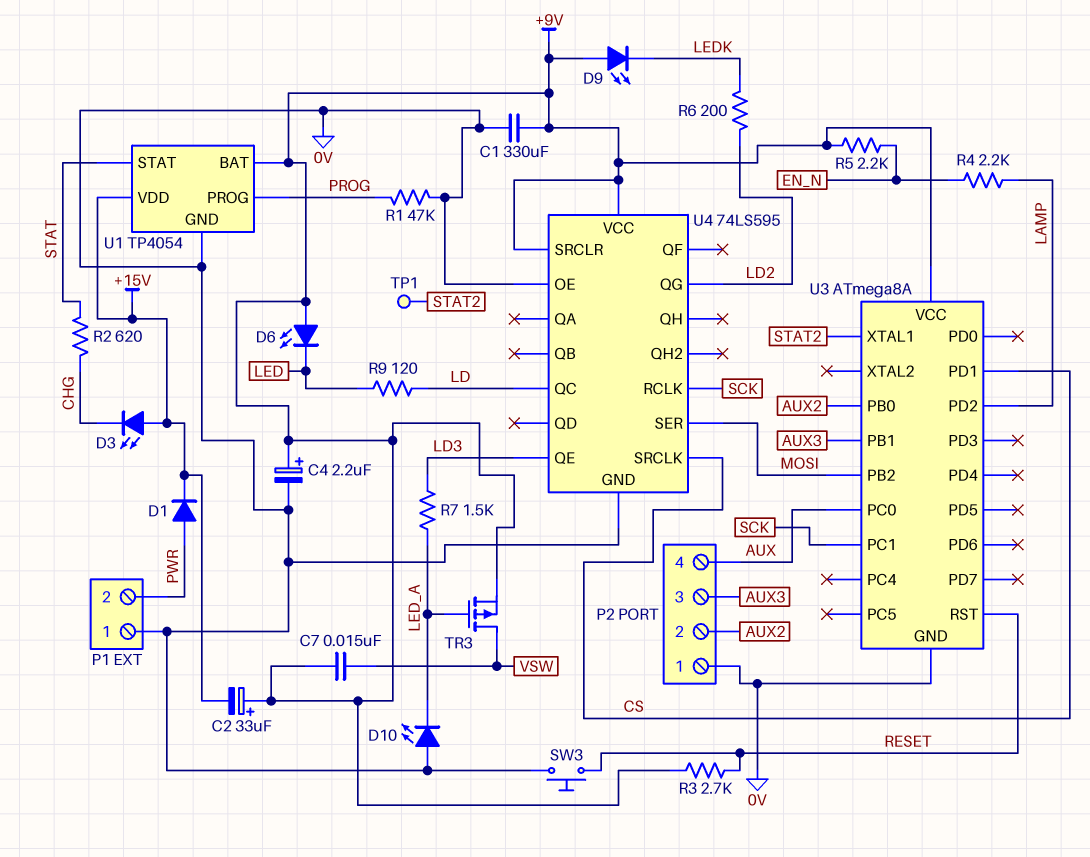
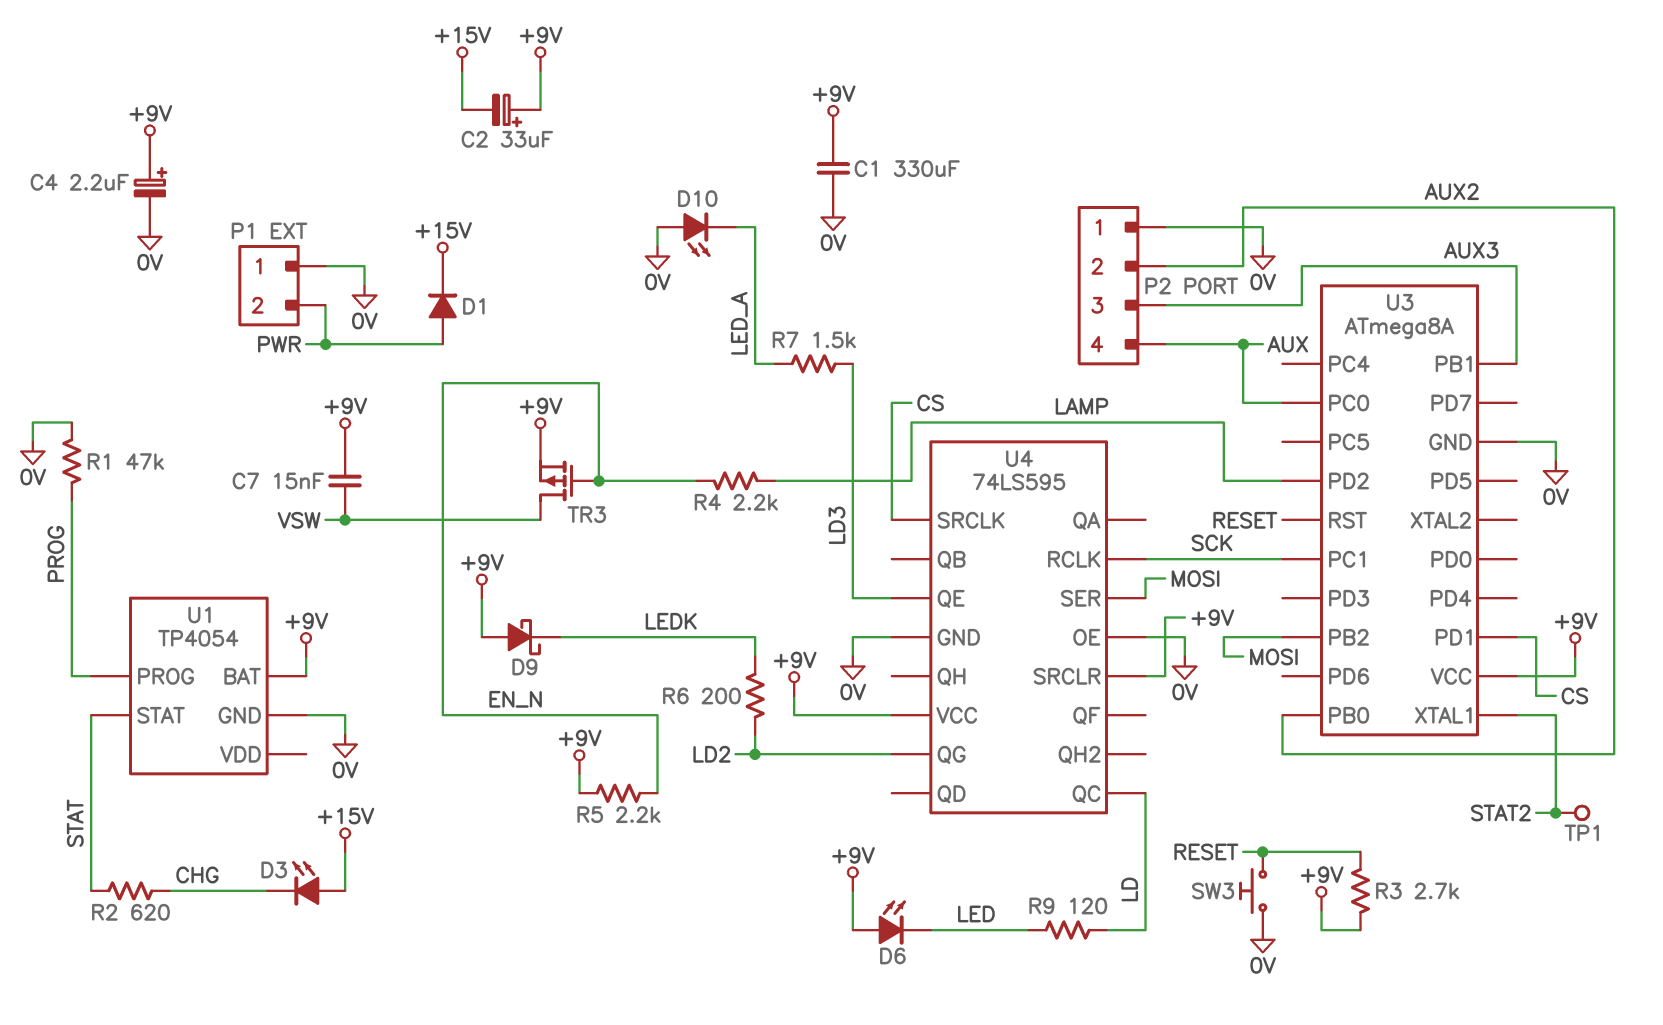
D9: LED (A +9V, K LEDK) -> schottky (A +9V, K LEDK)
TR3: PMOS (G LED_A, D VSW, S +9V) -> PMOS (G EN_N, D VSW, S +9V)
U1 pin VDD: +15V -> none

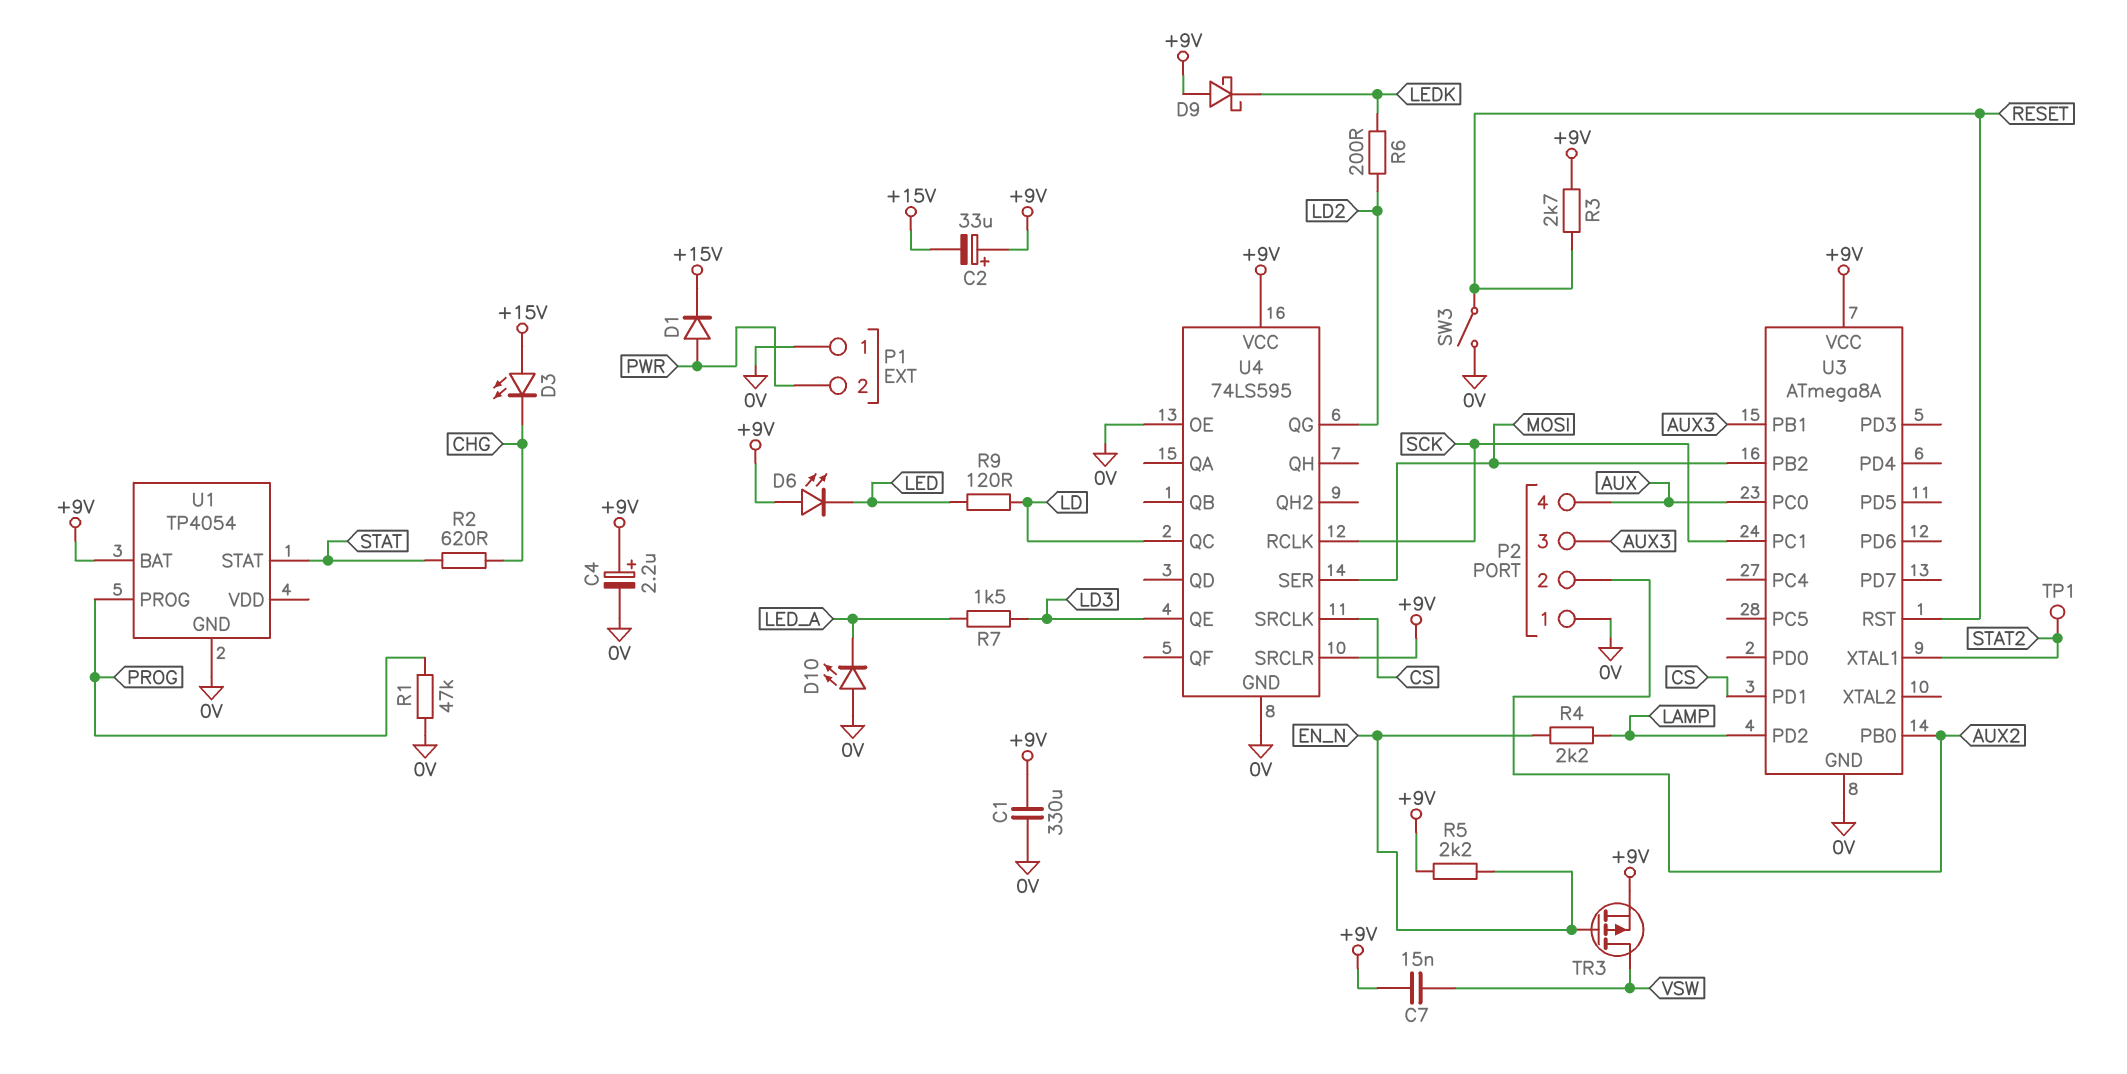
SW3: button (0V, RESET) -> switch (0V, RESET)

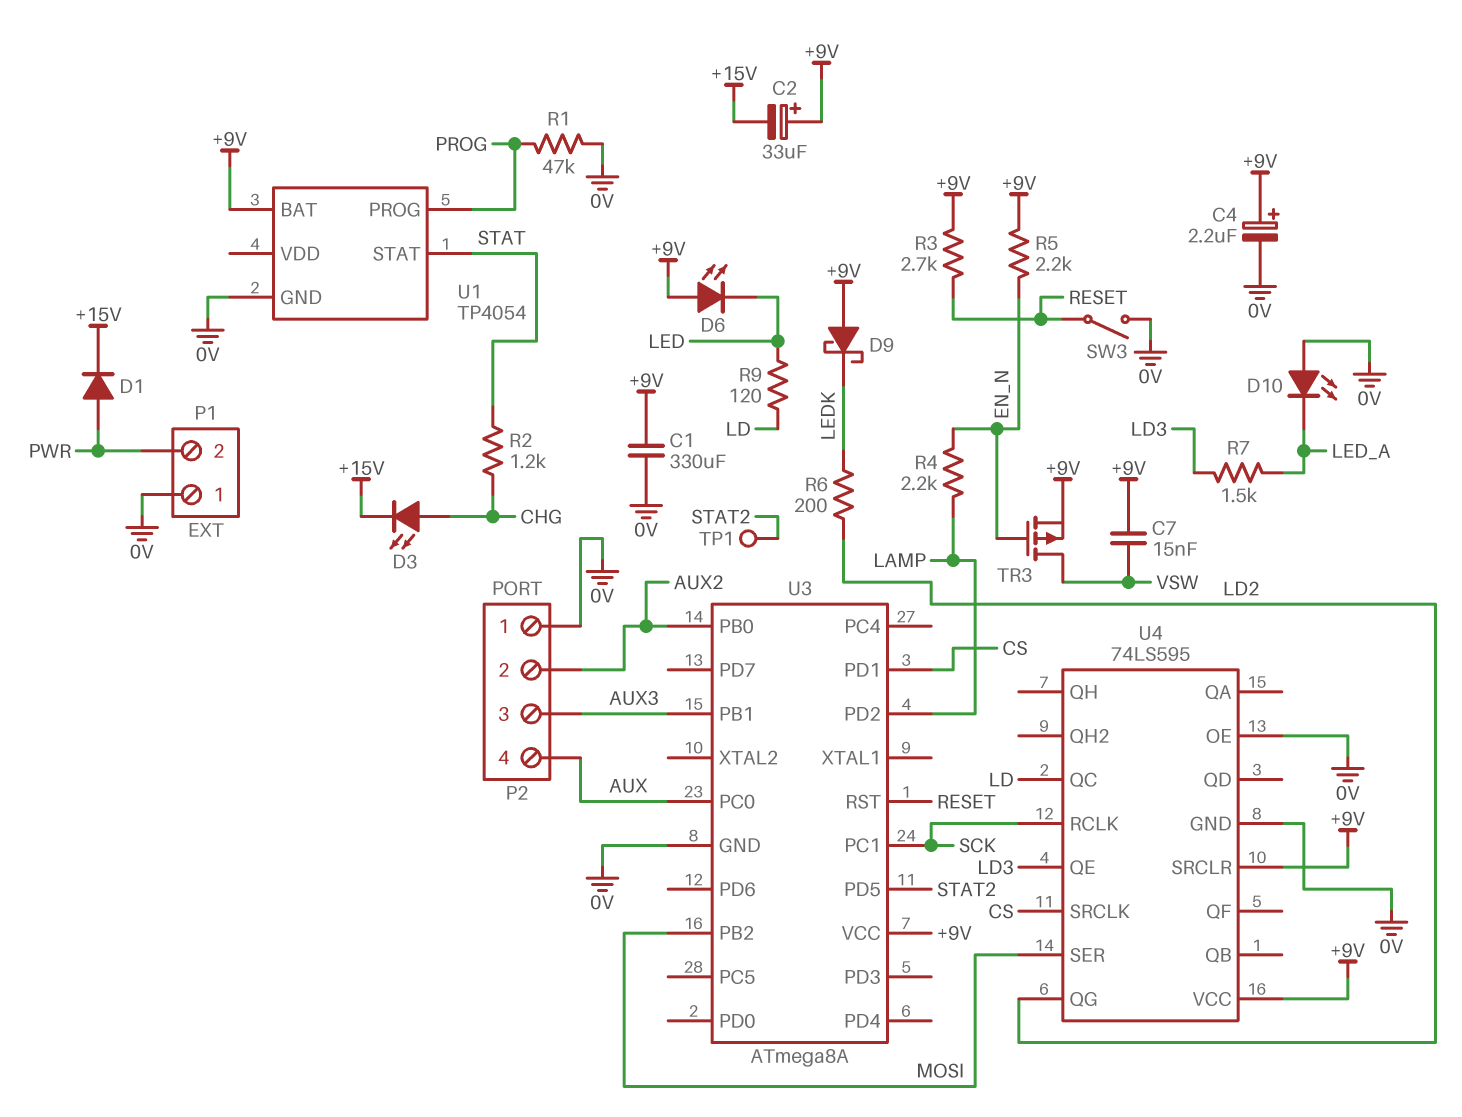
D3: LED (A +15V, K CHG) -> LED (A CHG, K +15V)
R2: 620 (CHG, STAT) -> 1.2k (CHG, STAT)
U3 pin PD5: none -> STAT2
U3 pin XTAL1: STAT2 -> none

